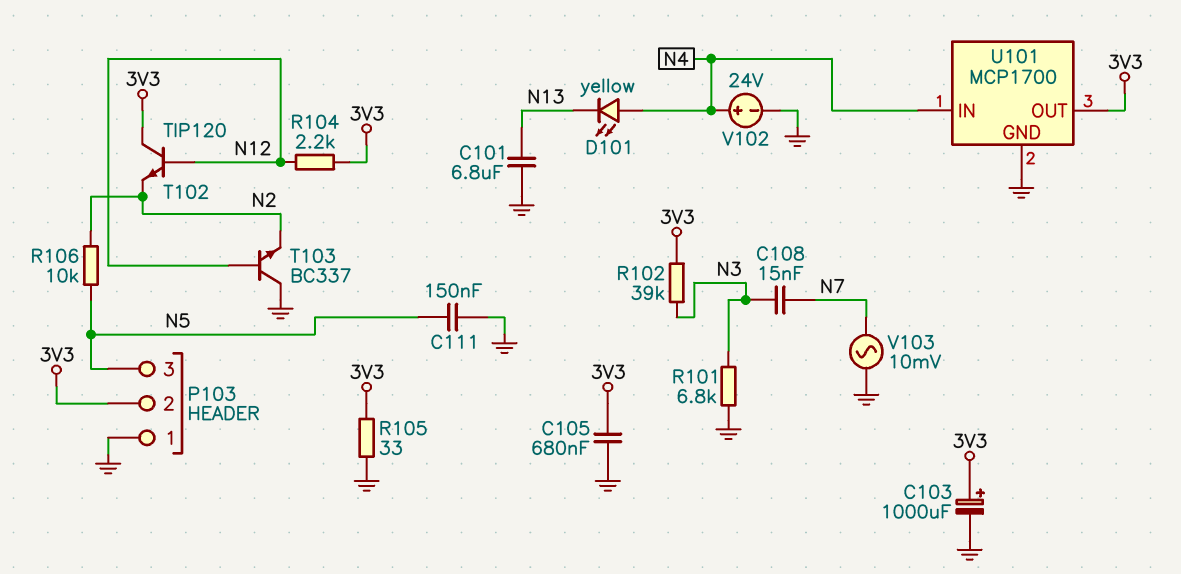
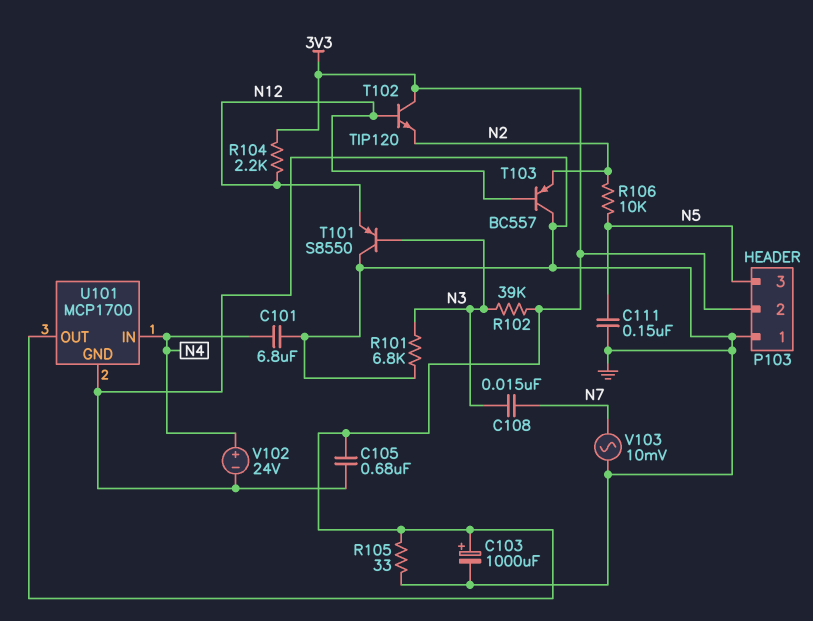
C101: 6.8uF (GND, N13) -> 6.8uF (GND, N4)
D101: LED yellow (A N4, K N13) -> none
T101: none -> PNP S8550 (B N3, C GND, E N12)
T103: NPN BC337 (B N12, C GND, E N2) -> PNP BC557 (B N12, C GND, E N2)

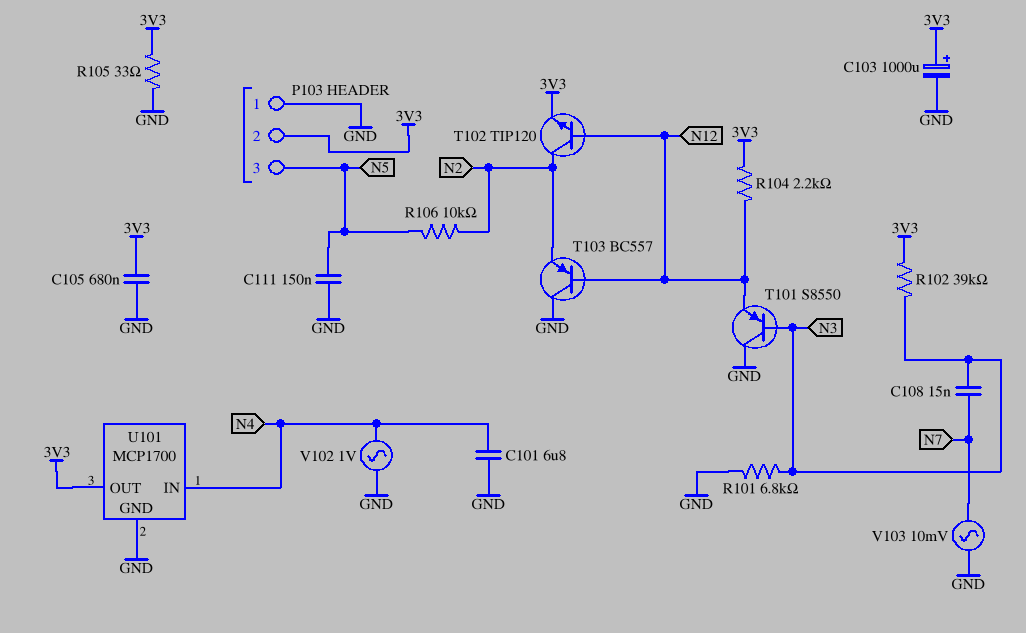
T102: NPN TIP120 (B N12, C 3V3, E N2) -> NPN TIP120 (B N12, C N2, E 3V3)
V102: 24V (plus N4, minus GND) -> AC 1V (GND, N4)

